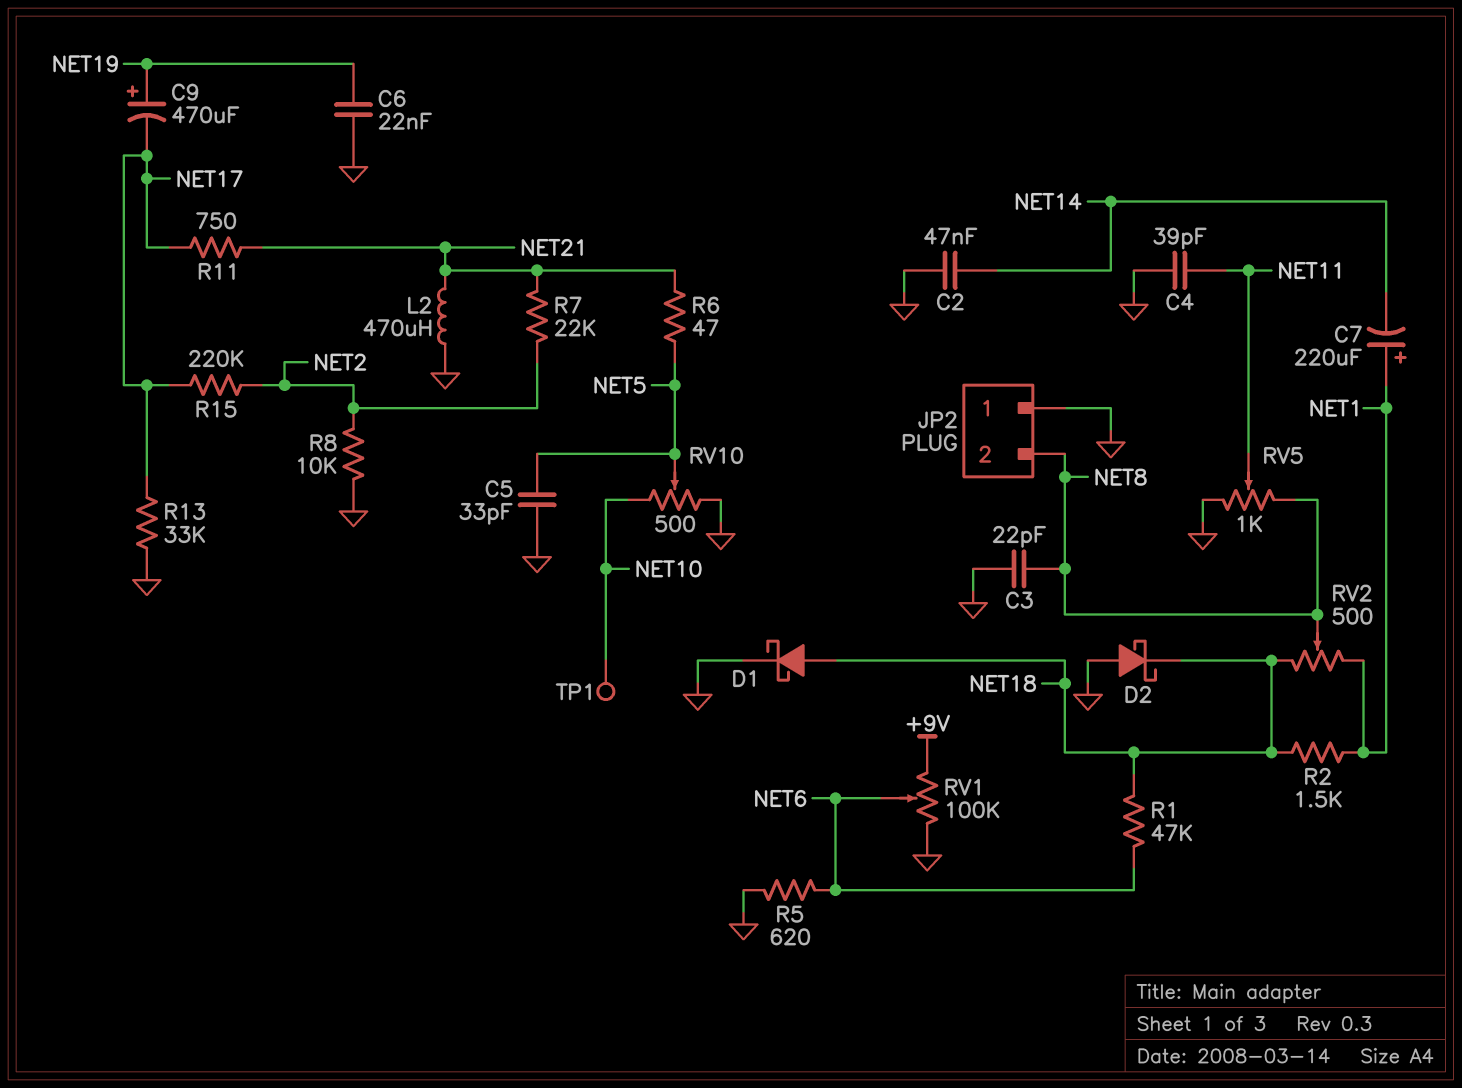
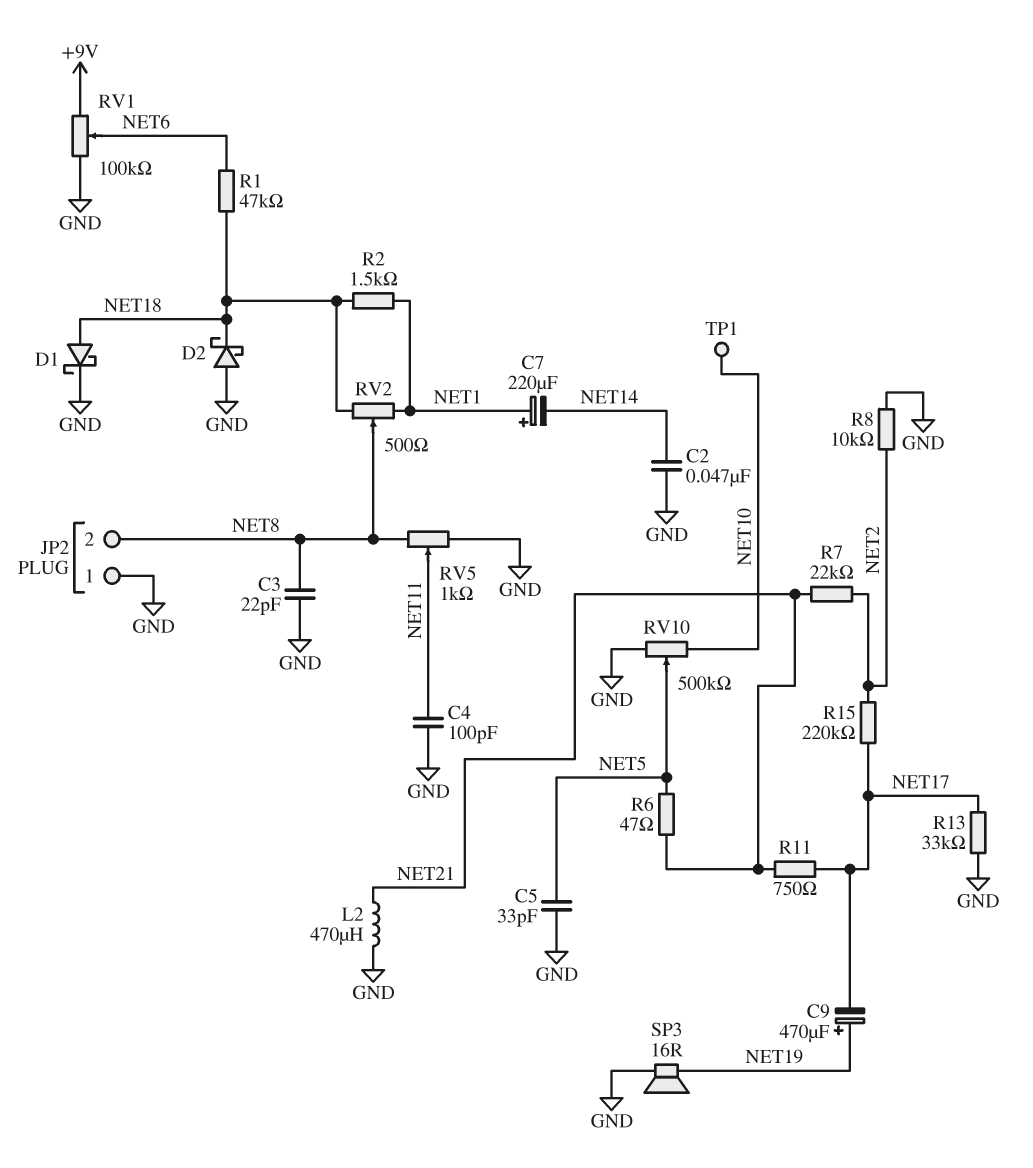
C4: 39pF (GND, NET11) -> 100pF (GND, NET11)
C6: 22nF (GND, NET19) -> none
R5: 620 (GND, NET6) -> none
RV10: 500 (GND, NET10, wiper NET5) -> 500k (GND, NET10, wiper NET5)
SP3: none -> speaker 16R (GND, NET19)

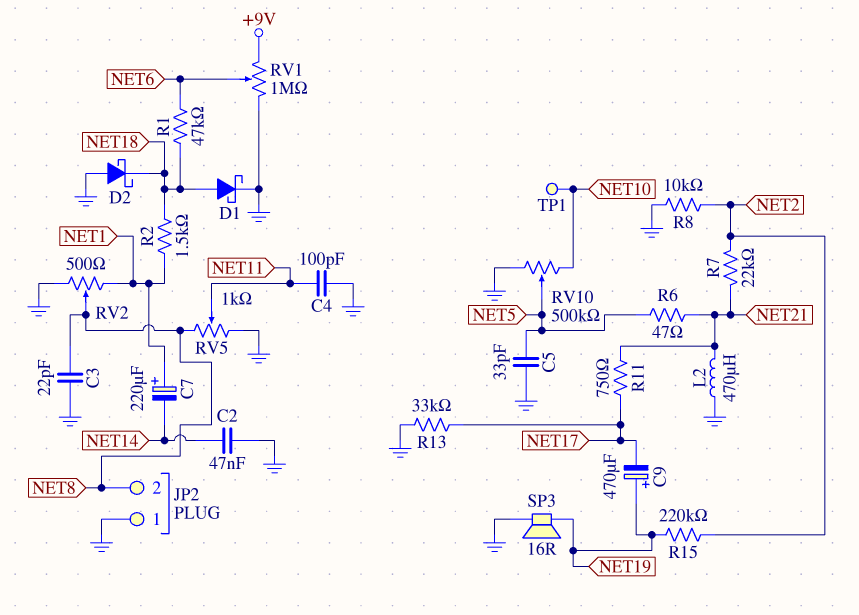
R15: 220k (NET2, NET17) -> 220k (NET2, NET19)
RV1: 100k (+9V, GND, wiper NET6) -> 1M (+9V, GND, wiper NET6)
RV2: 500 (NET1, NET18, wiper NET8) -> 500 (GND, NET1, wiper NET8)

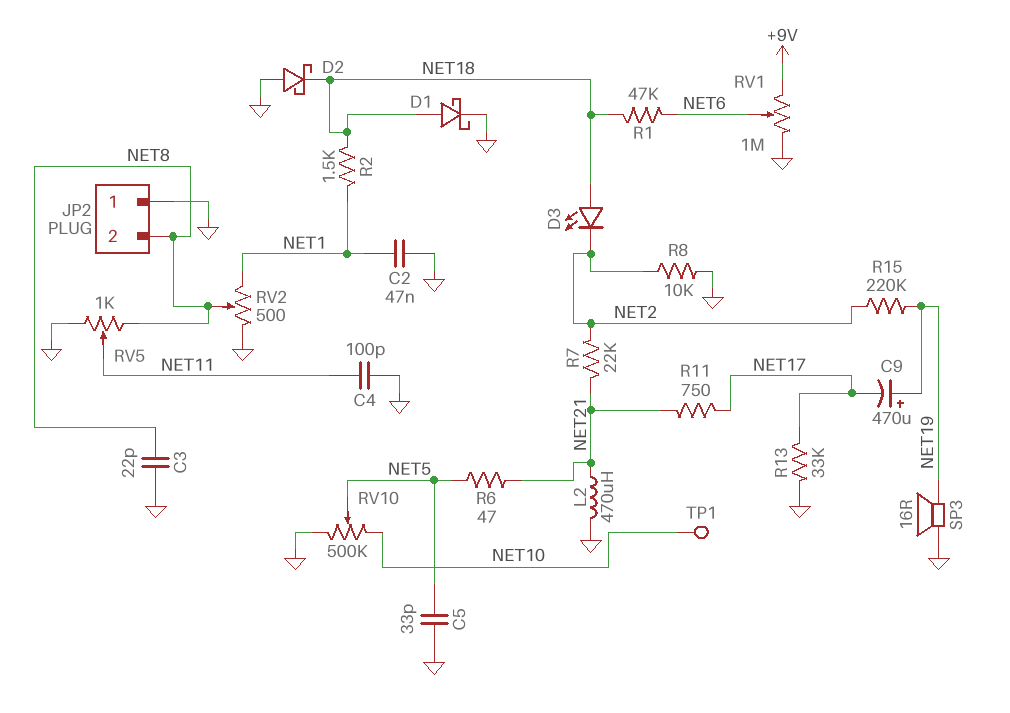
C2: 47nF (GND, NET14) -> 47nF (GND, NET1)
C7: 220uF (plus NET1, minus NET14) -> none
D3: none -> LED (A NET18, K NET2)

